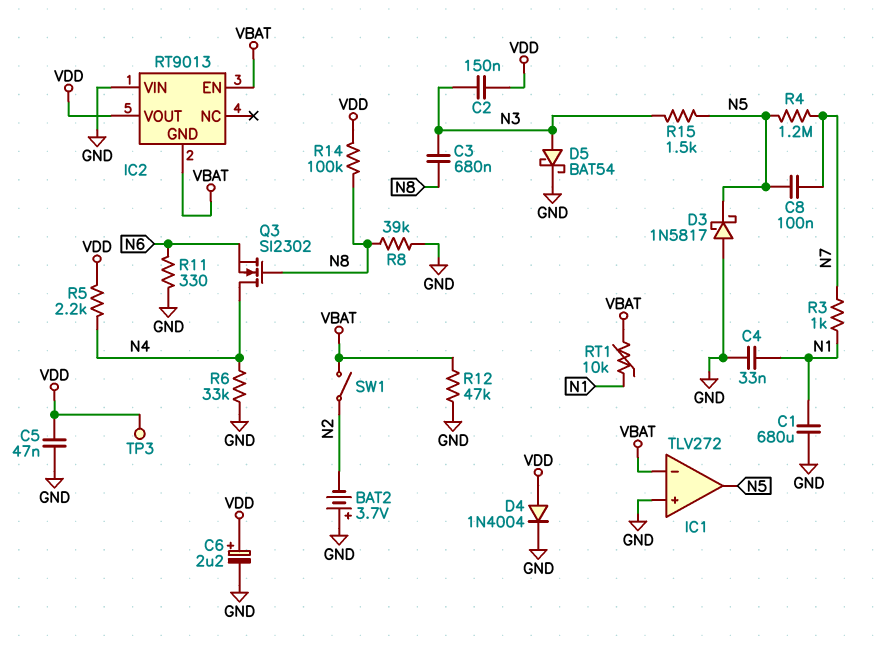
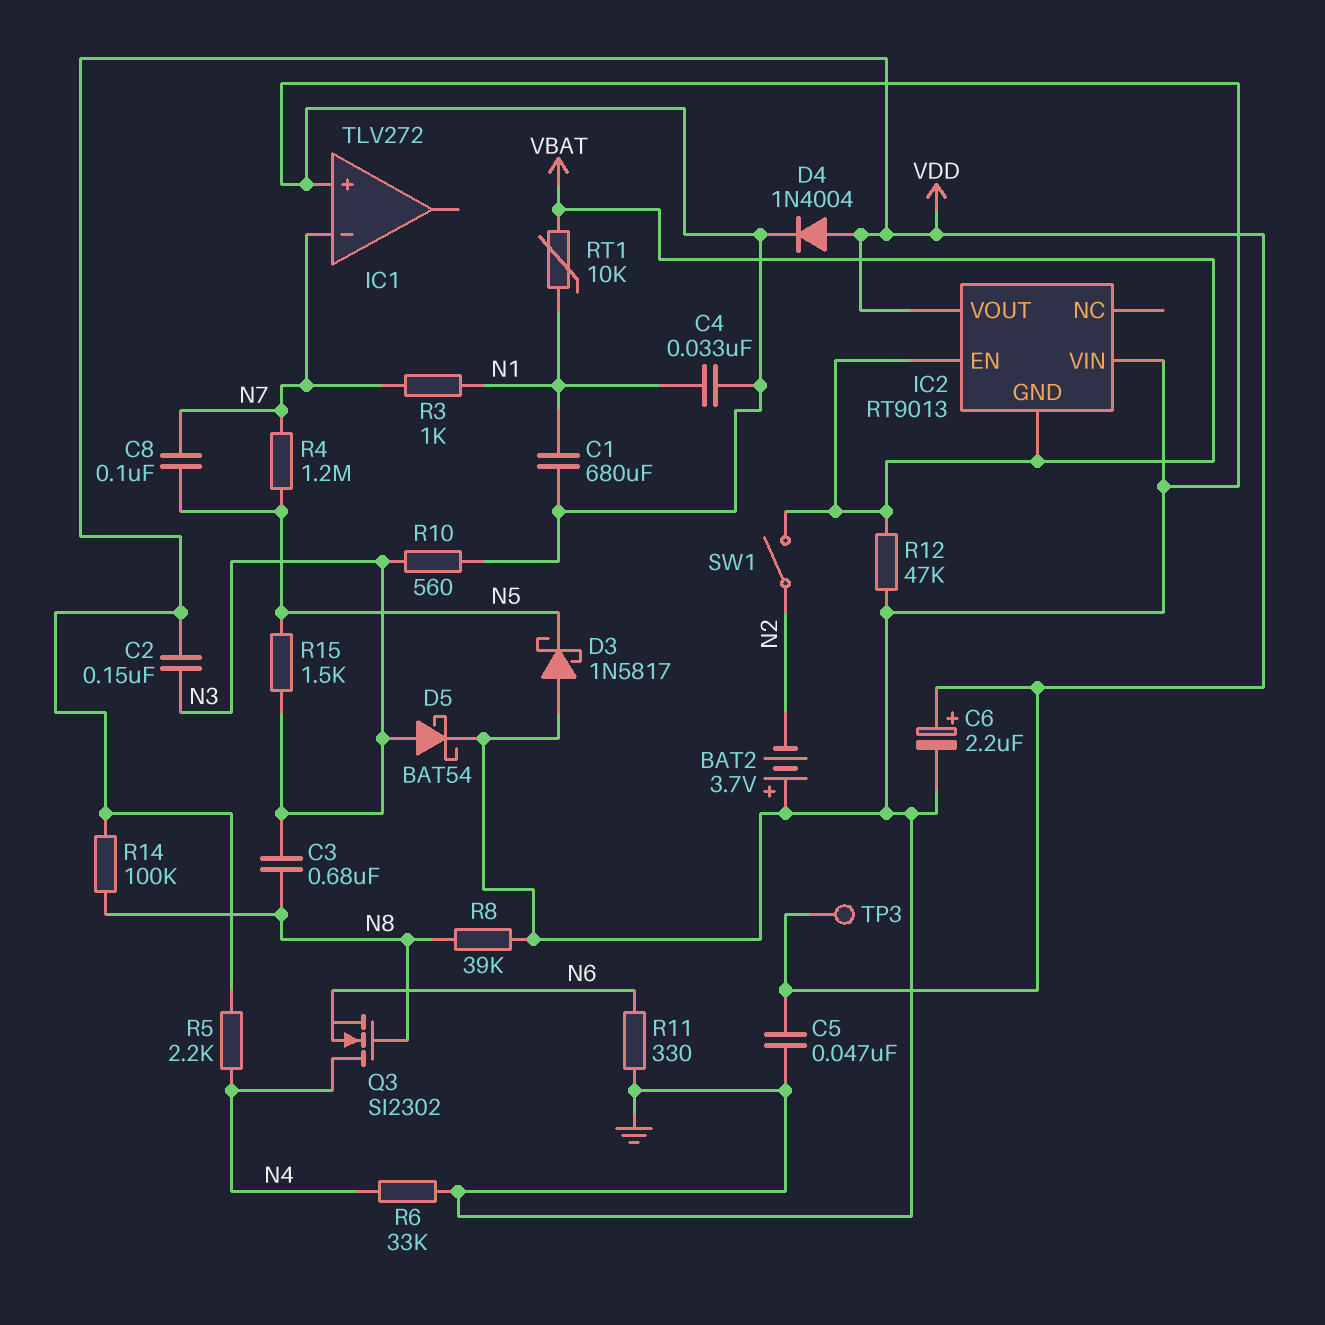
IC1 pin in-: VBAT -> N7
IC1 pin out: N5 -> none
R10: none -> 560 (GND, N3)

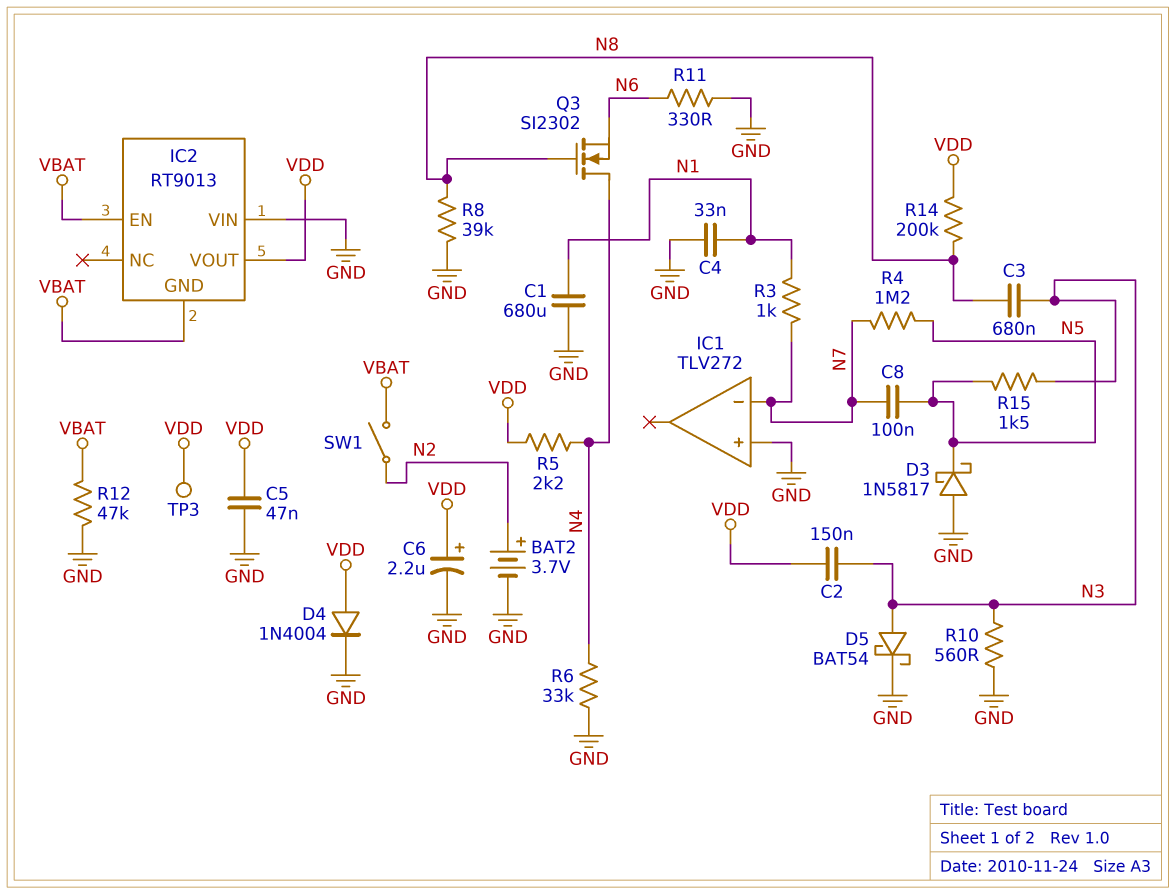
BAT2: 3.7V (plus GND, minus N2) -> 3.7V (plus N2, minus GND)
R14: 100k (N8, VDD) -> 200k (N8, VDD)
RT1: 10k (N1, VBAT) -> none

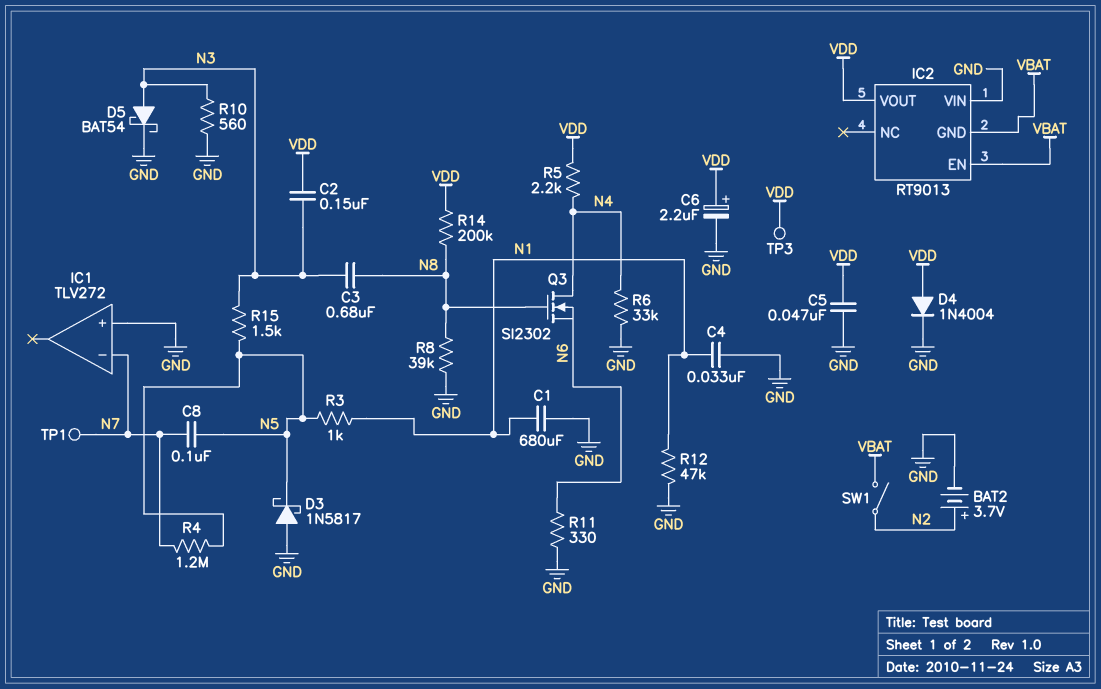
R3: 1k (N1, N7) -> 1k (N1, N5)
R12: 47k (GND, VBAT) -> 47k (GND, N1)
TP1: none -> test point (N7)

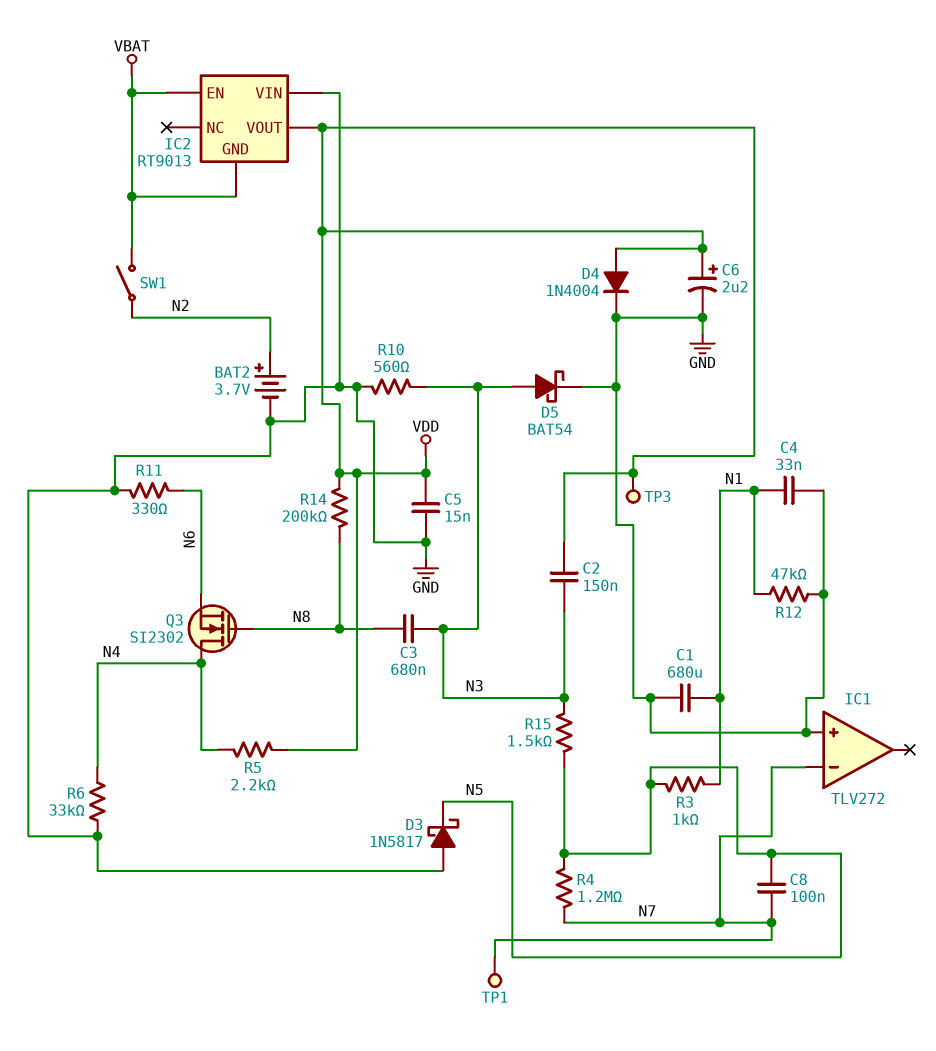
C5: 47nF (GND, VDD) -> 15nF (GND, VDD)
R8: 39k (GND, N8) -> none

